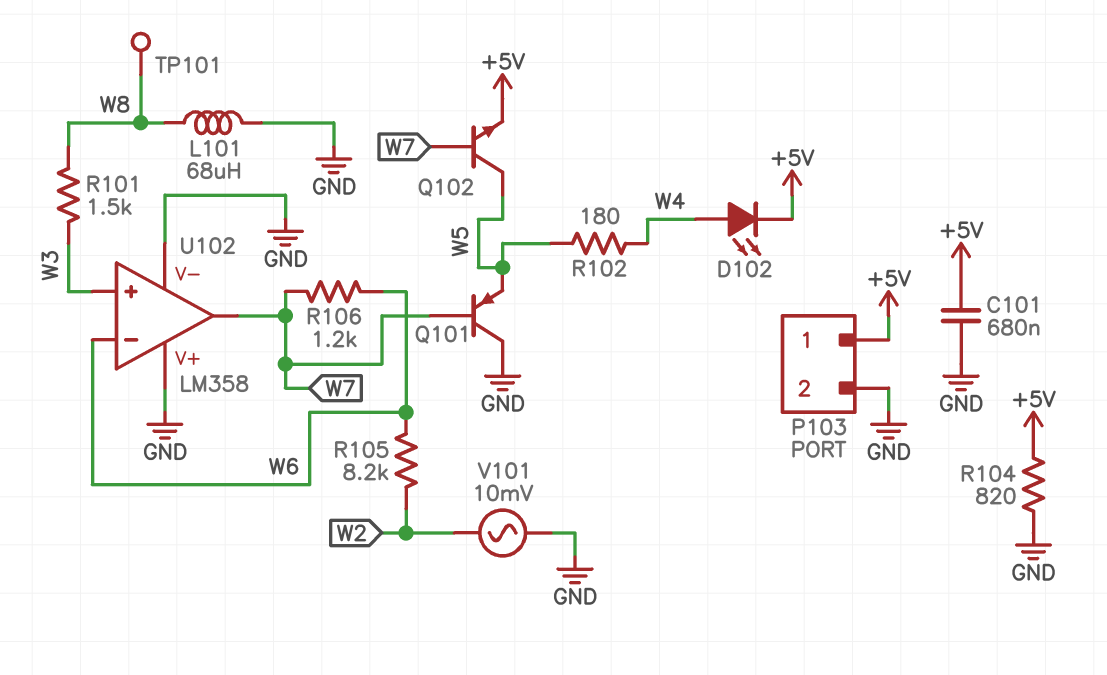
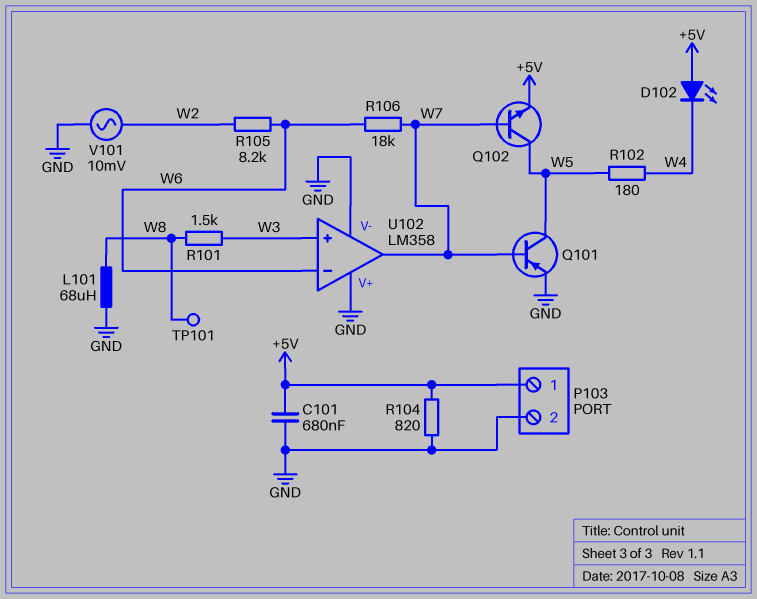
D102: LED (A W4, K +5V) -> LED (A +5V, K W4)
Q101: PNP (B W7, C GND, E W5) -> PNP (B W7, C W5, E GND)
R106: 1.2k (W6, W7) -> 18k (W6, W7)

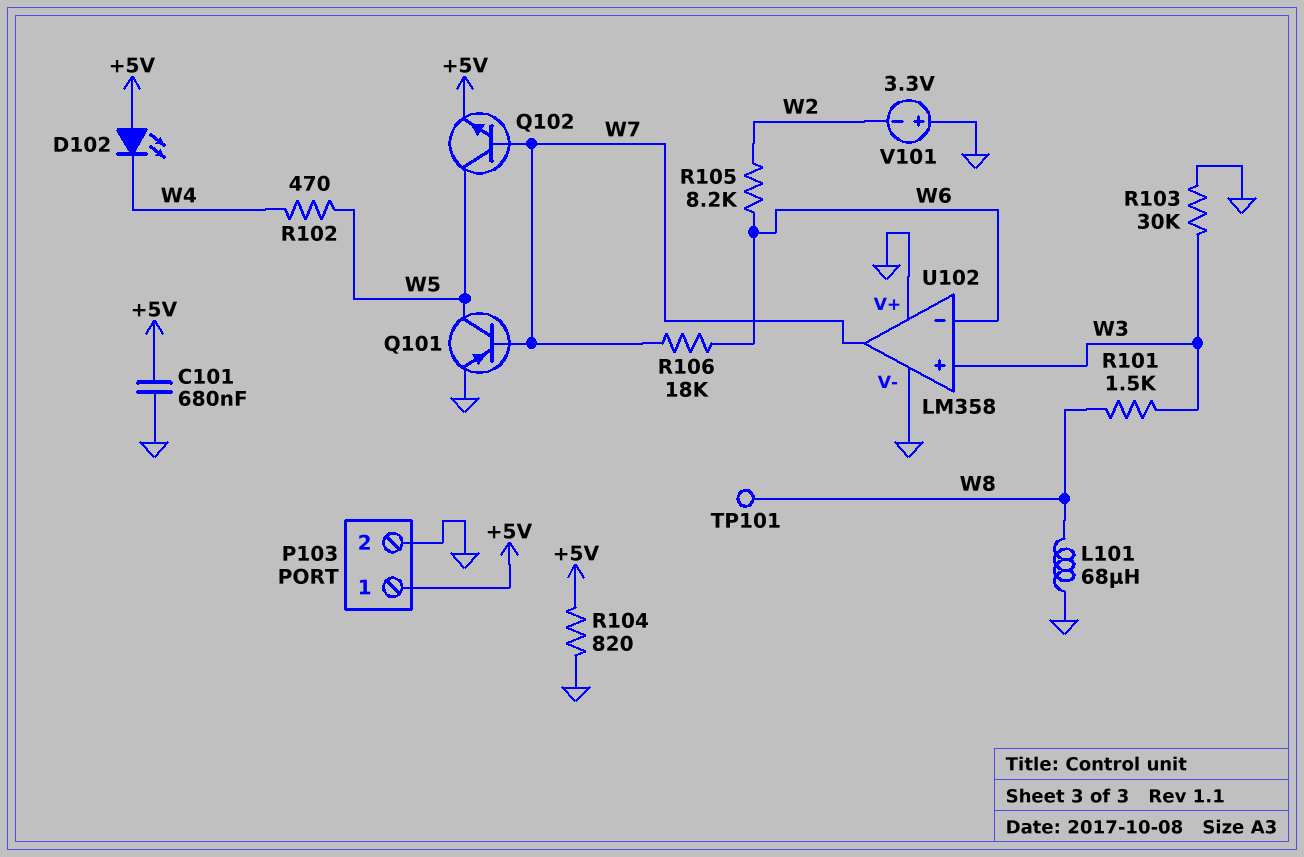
R102: 180 (W4, W5) -> 470 (W4, W5)
R103: none -> 30k (GND, W3)
V101: AC 10mV (GND, W2) -> 3.3V (plus GND, minus W2)

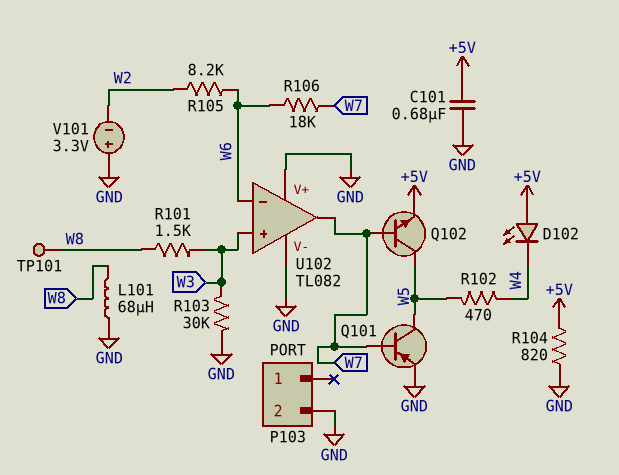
P103 pin 1: +5V -> none
U102: LM358 -> TL082

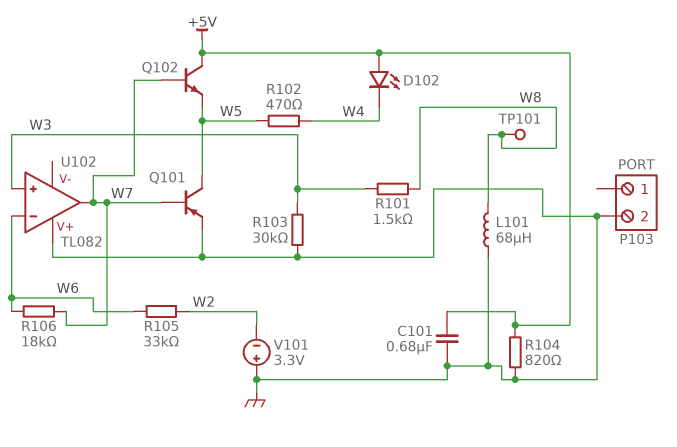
Q102: NPN (B W7, C W5, E +5V) -> NPN (B W7, C +5V, E W5)
R105: 8.2k (W2, W6) -> 33k (W2, W6)
U102 pin V-: GND -> none

